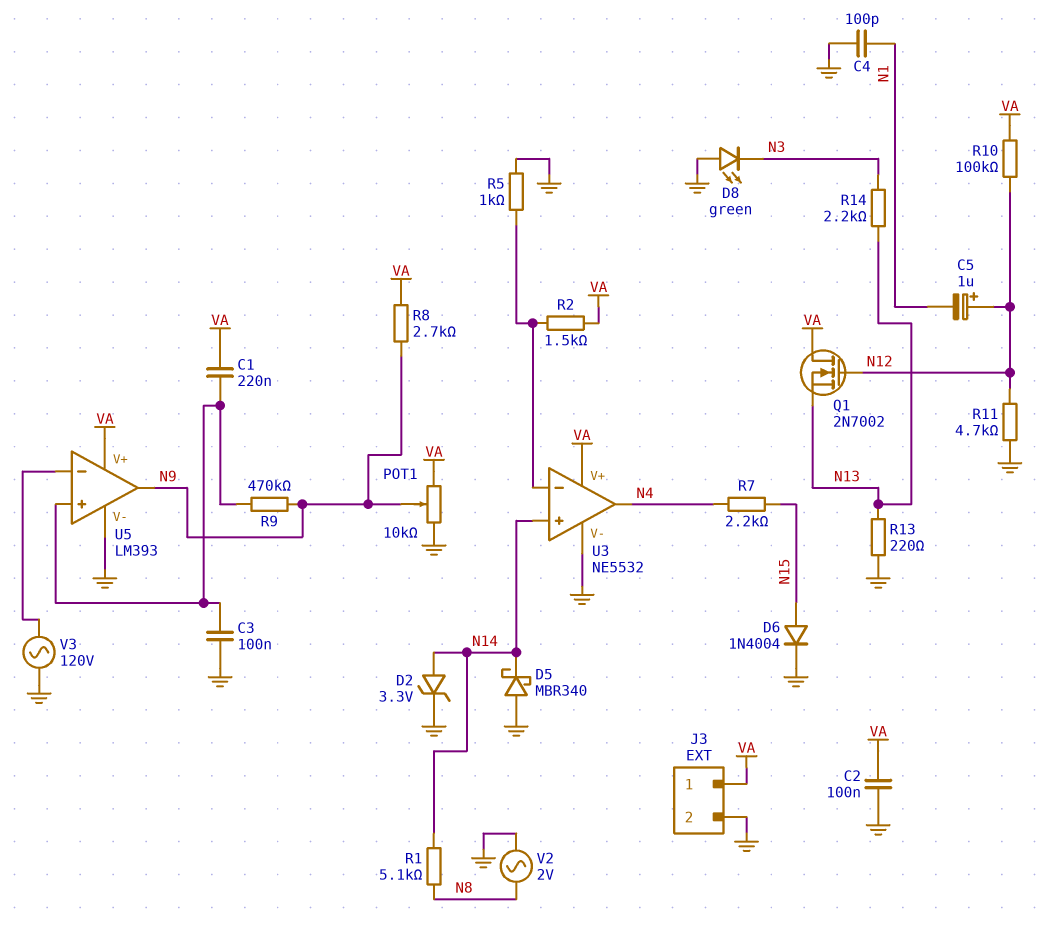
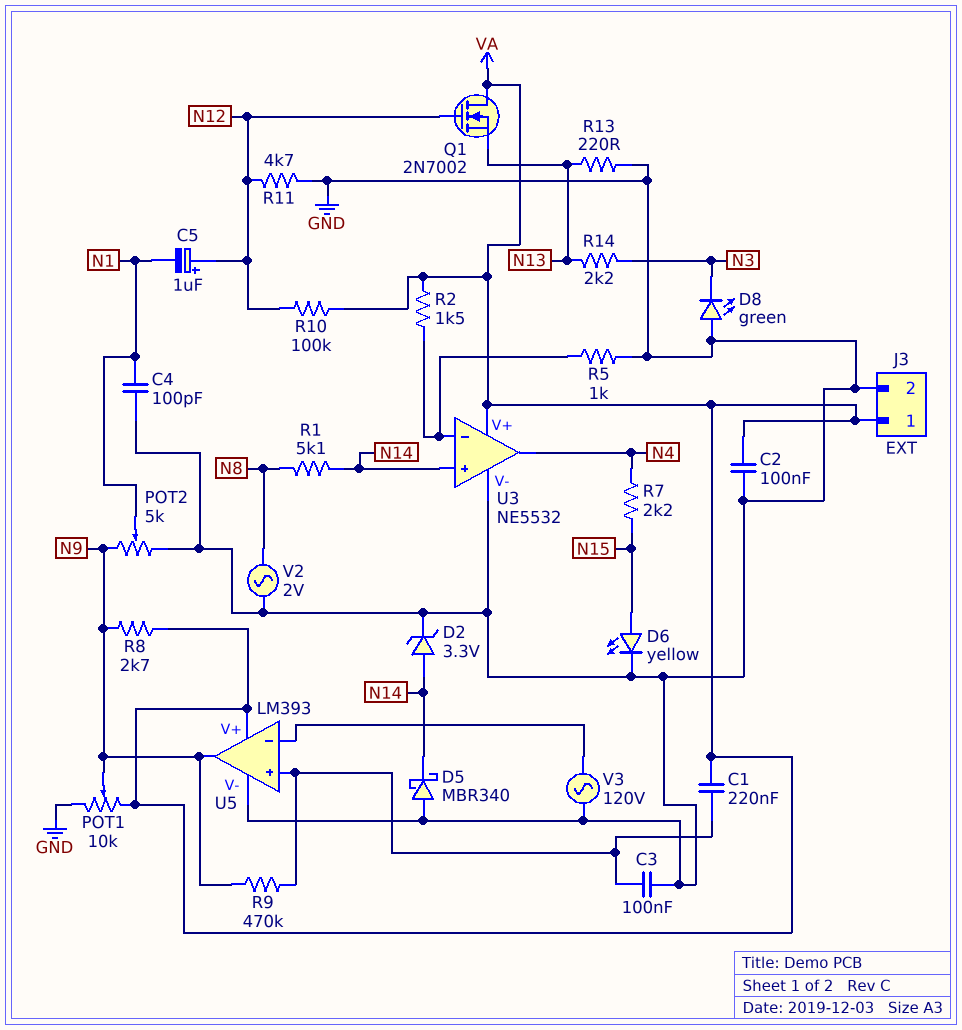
D6: diode 1N4004 (A N15, K GND) -> LED yellow (A N15, K GND)
POT2: none -> 5k (GND, N9, wiper N1)

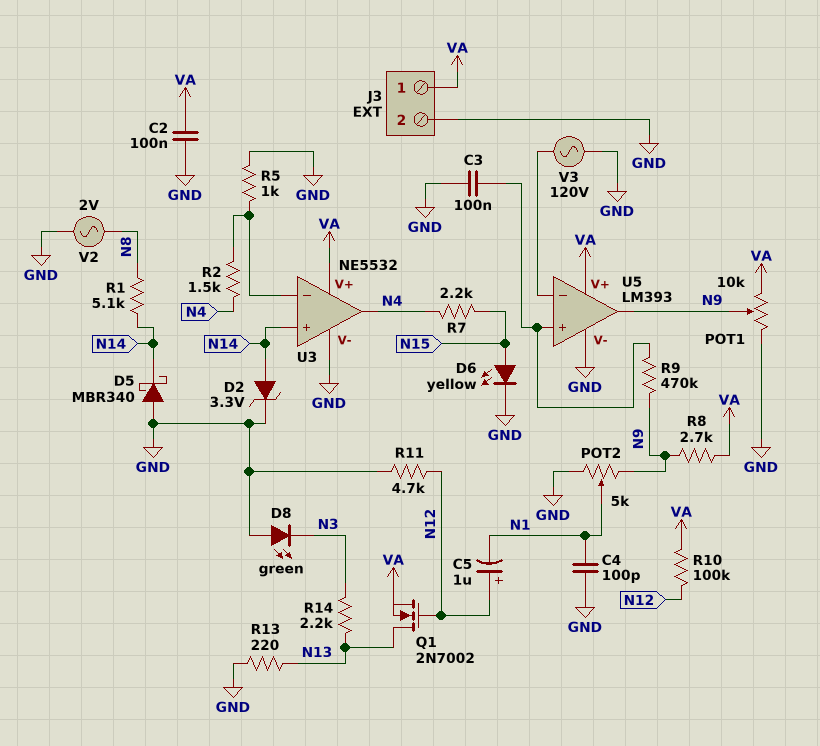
C1: 220nF (U5/in+, VA) -> none
Q1: NMOS 2N7002 (G N12, D VA, S N13) -> NMOS 2N7002 (G N12, D N13, S VA)
R2: 1.5k (U3/in-, VA) -> 1.5k (N4, U3/in-)

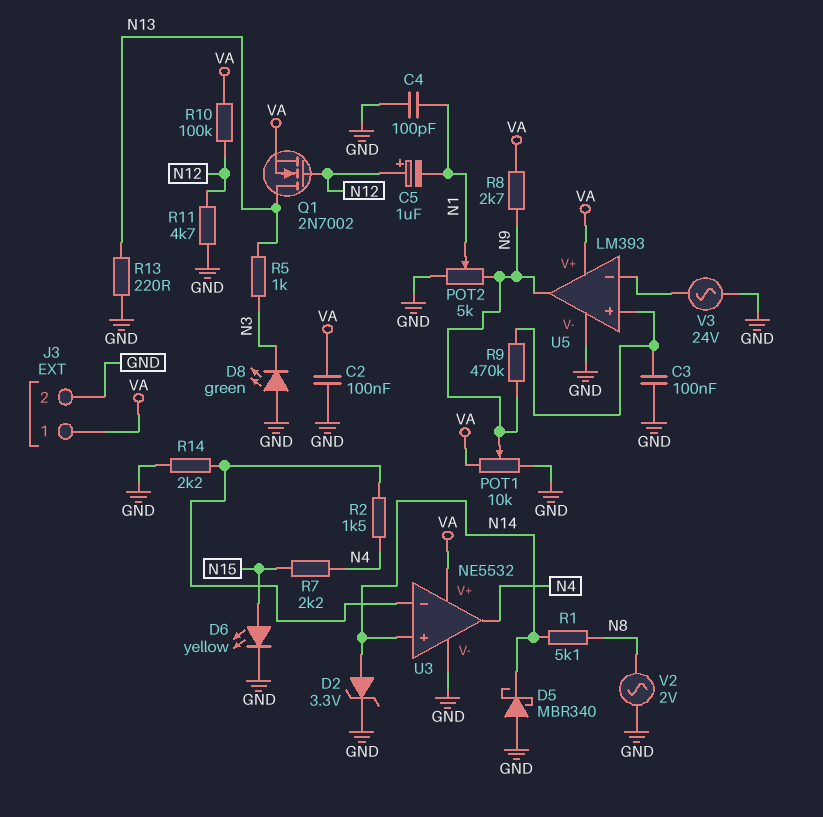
R5: 1k (GND, U3/in-) -> 1k (N3, N13)
R14: 2.2k (N3, N13) -> 2.2k (GND, U3/in-)
V3: AC 120V (GND, U5/in-) -> AC 24V (GND, U5/in-)

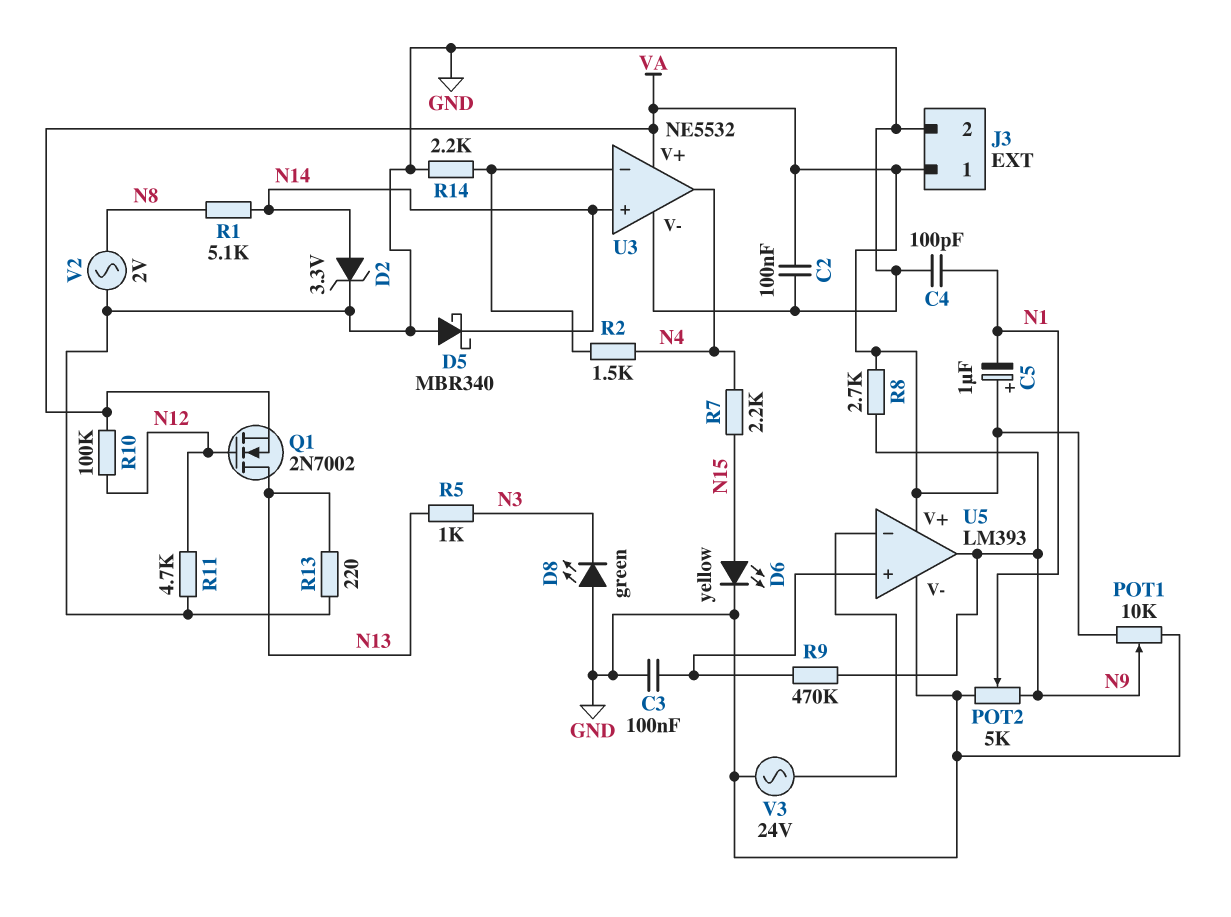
C5: 1uF (plus N12, minus N1) -> 1uF (plus VA, minus N1)

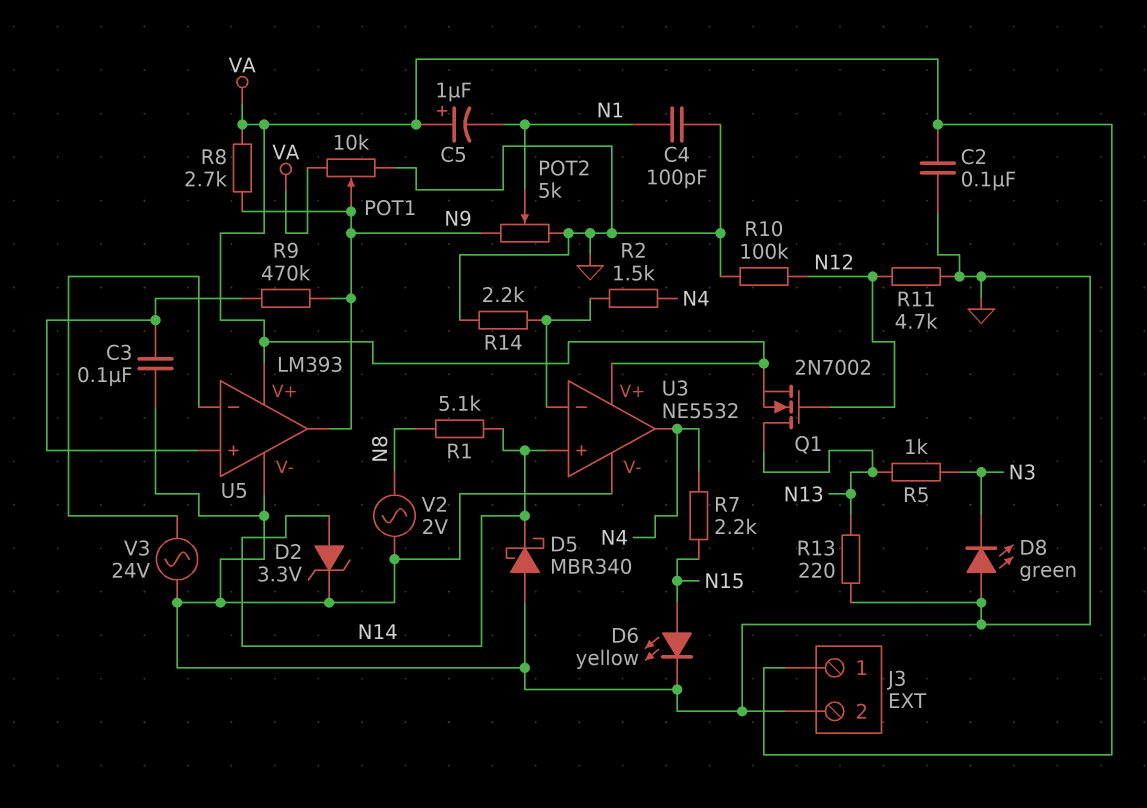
R10: 100k (N12, VA) -> 100k (GND, N12)

